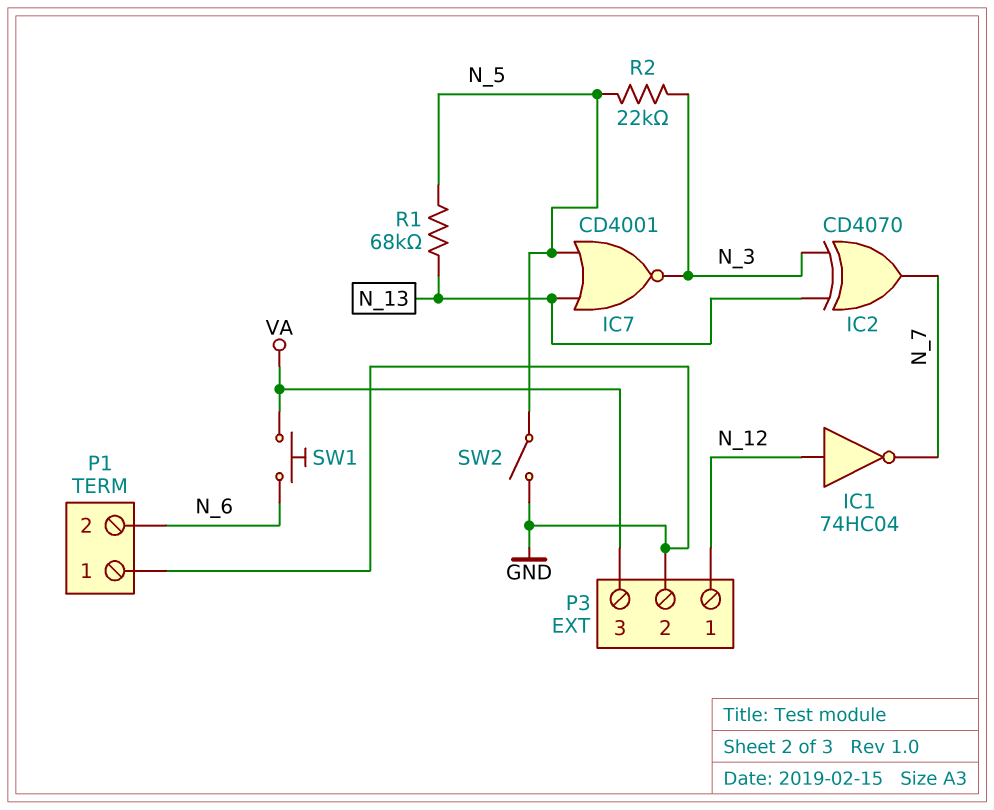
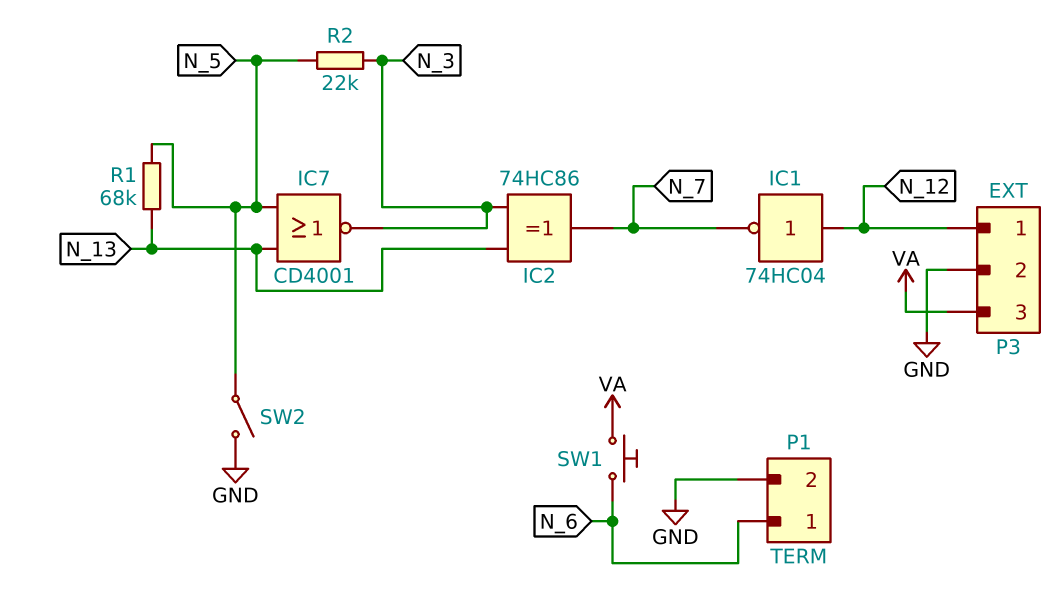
IC2: XOR CD4070 (in N_3, in N_13, out N_7) -> XOR 74HC86 (in N_3, in N_13, out N_7)
P1 pin 1: GND -> N_6
P1 pin 2: N_6 -> GND

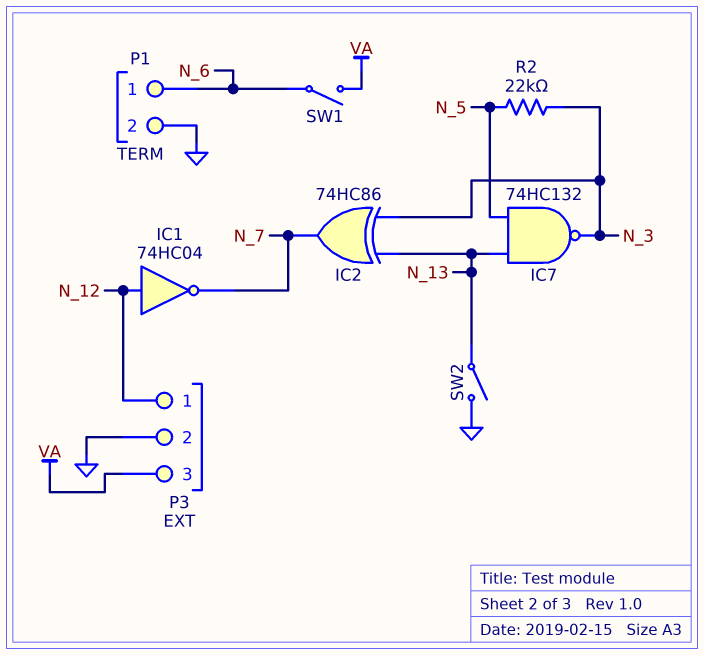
IC7: NOR CD4001 (in N_5, in N_13, out N_3) -> NAND 74HC132 (in N_5, in N_13, out N_3)
R1: 68k (N_5, N_13) -> none
SW1: button (N_6, VA) -> switch (N_6, VA)
SW2: switch (GND, N_5) -> switch (GND, N_13)

